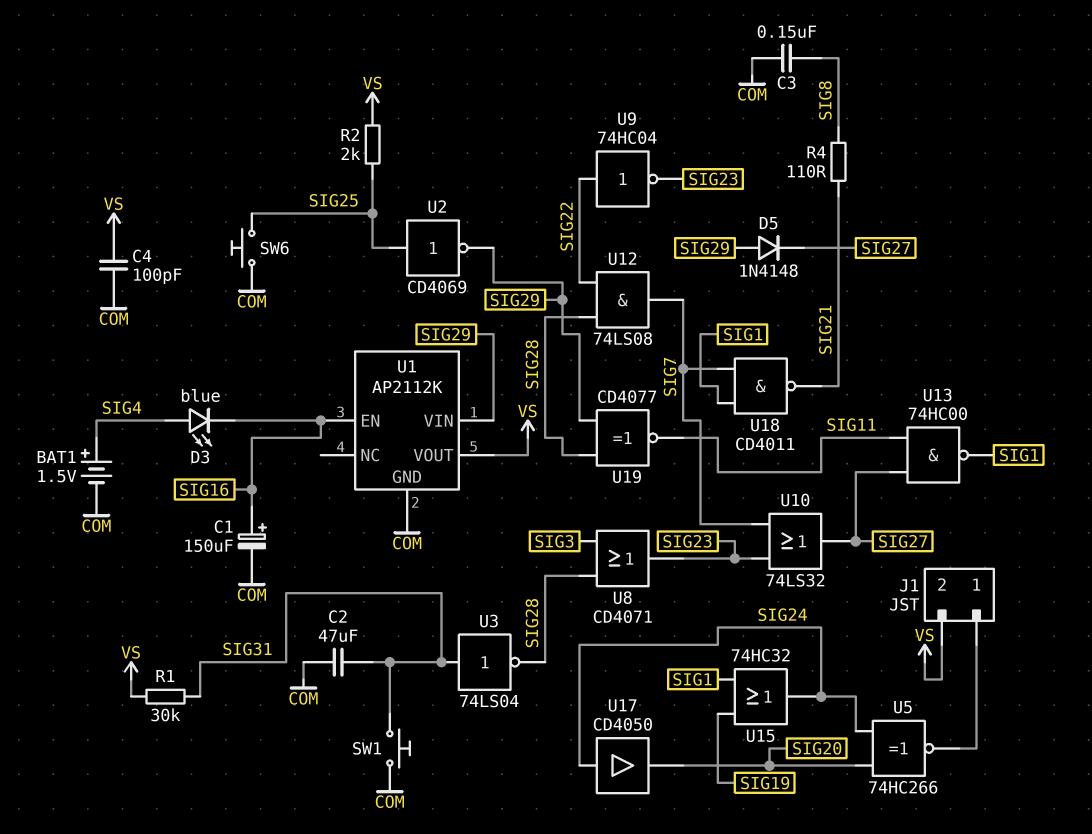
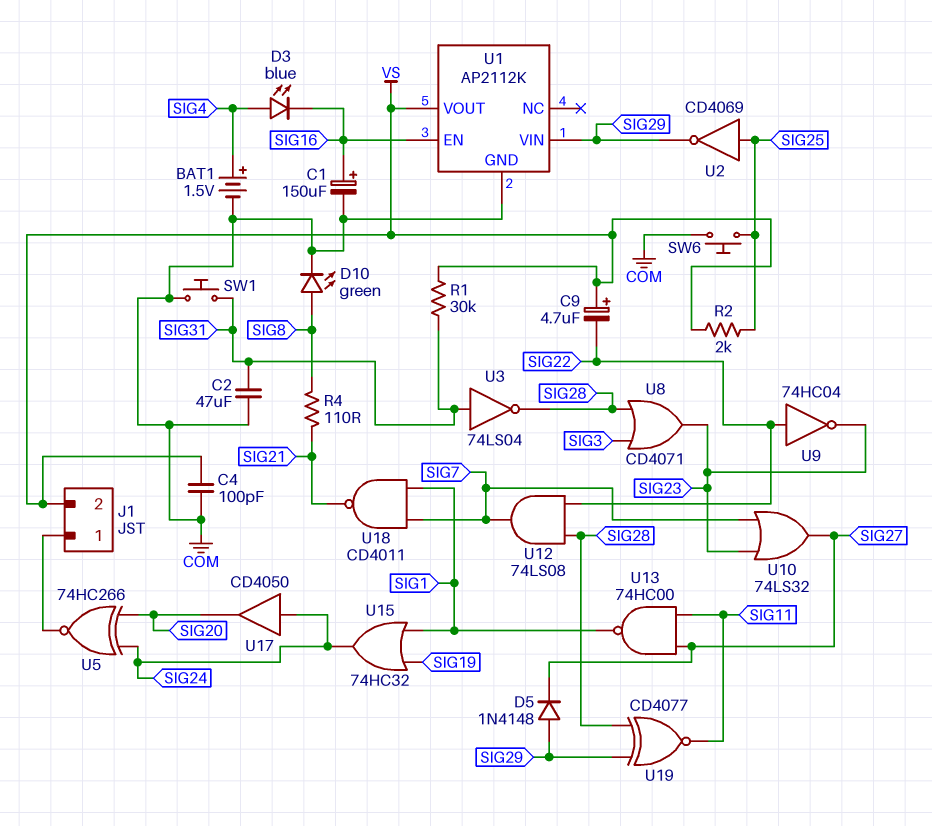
C3: 150nF (COM, SIG8) -> none
C9: none -> 4.7uF (plus VS, minus SIG22)
D10: none -> LED green (A SIG8, K COM)

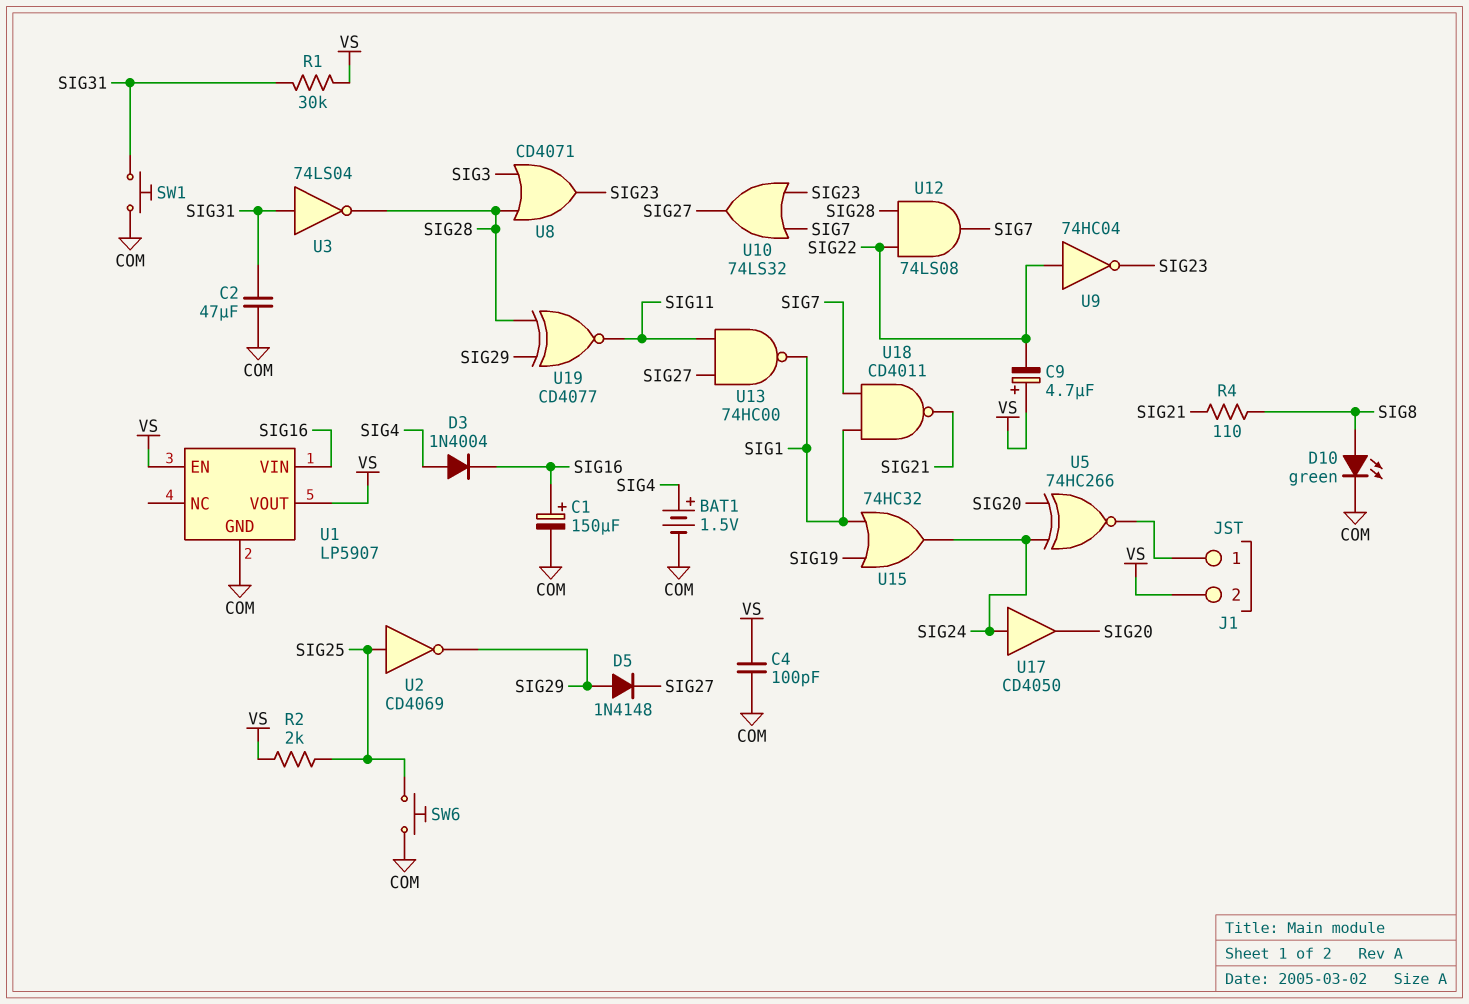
D3: LED blue (A SIG4, K SIG16) -> diode 1N4004 (A SIG4, K SIG16)
U1: AP2112K -> LP5907
U1 pin EN: SIG16 -> VS
U1 pin VIN: SIG29 -> SIG16

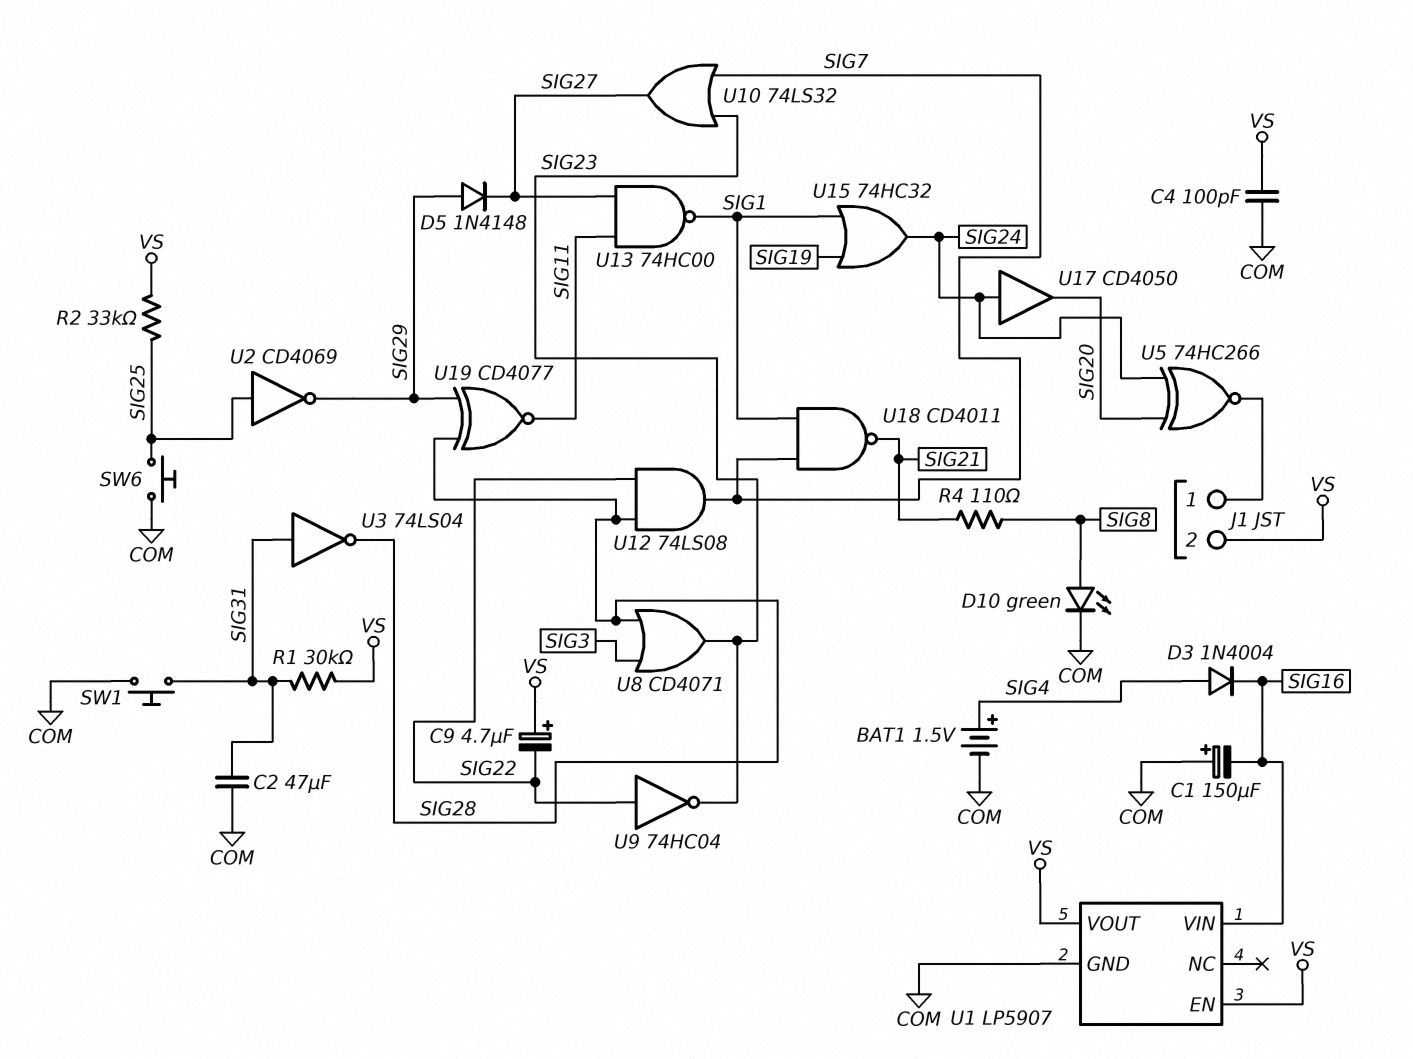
C1: 150uF (plus SIG16, minus COM) -> 150uF (plus COM, minus SIG16)
R2: 2k (SIG25, VS) -> 33k (SIG25, VS)

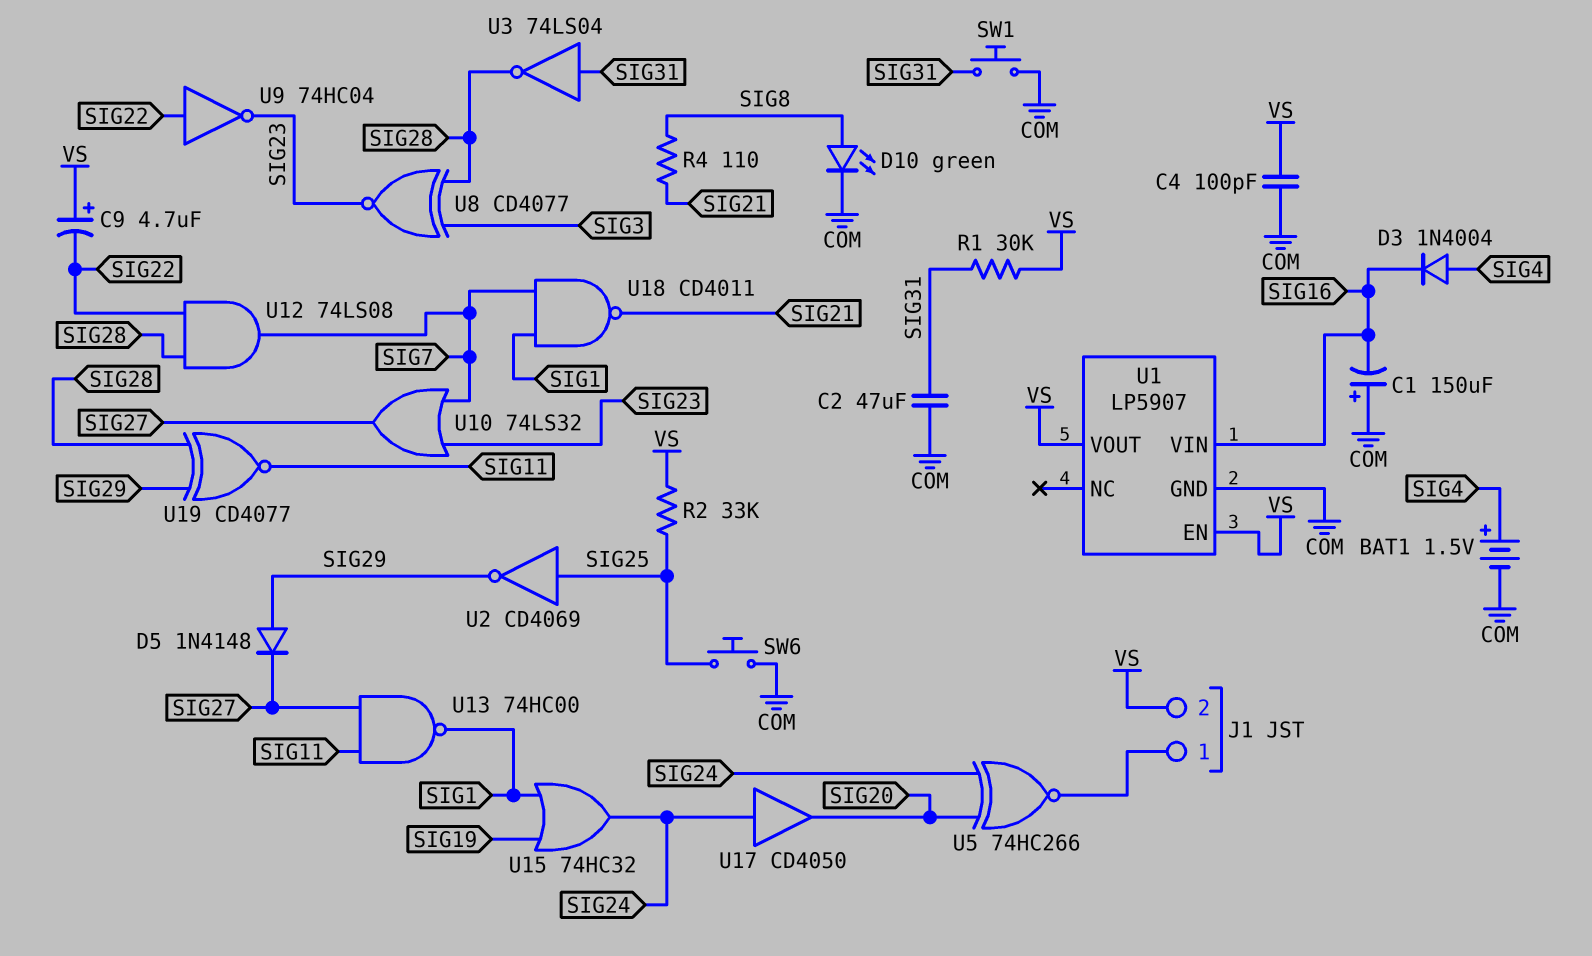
U8: OR CD4071 (in SIG3, in SIG28, out SIG23) -> XNOR CD4077 (in SIG3, in SIG28, out SIG23)

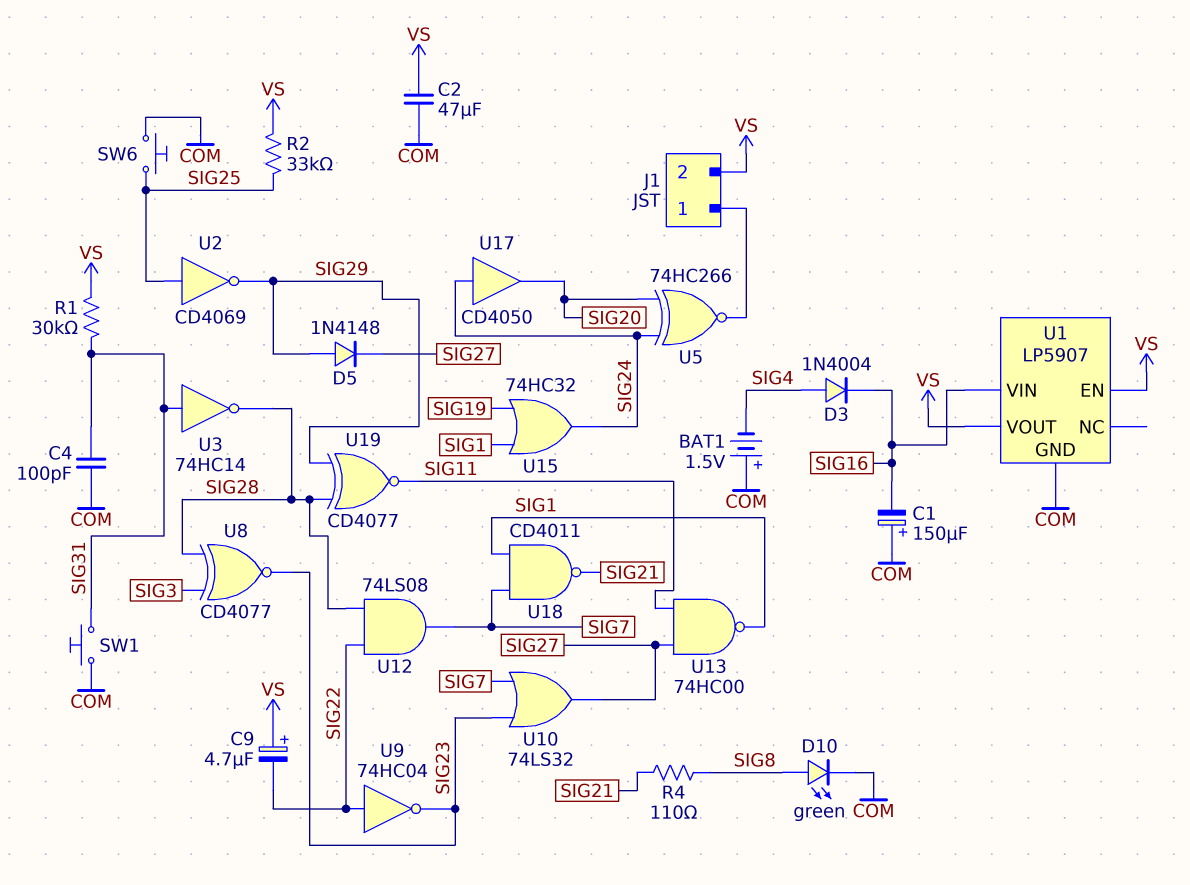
BAT1: 1.5V (plus SIG4, minus COM) -> 1.5V (plus COM, minus SIG4)
C2: 47uF (COM, SIG31) -> 47uF (COM, VS)
C4: 100pF (COM, VS) -> 100pF (COM, SIG31)
U3: NOT 74LS04 (in SIG31, out SIG28) -> NOT 74HC14 (in SIG31, out SIG28)

